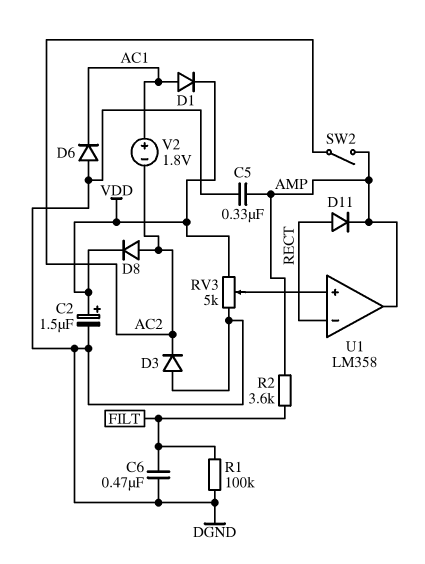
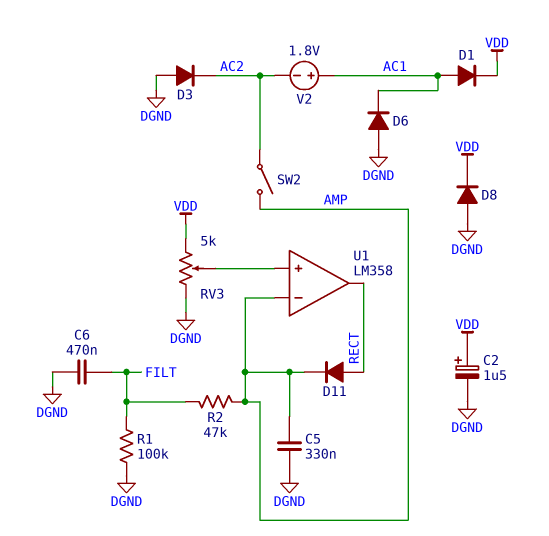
D8: diode (A AC2, K VDD) -> diode (A DGND, K VDD)
R2: 3.6k (AMP, FILT) -> 47k (AMP, FILT)
U1 pin in-: RECT -> AMP
U1 pin out: AMP -> RECT

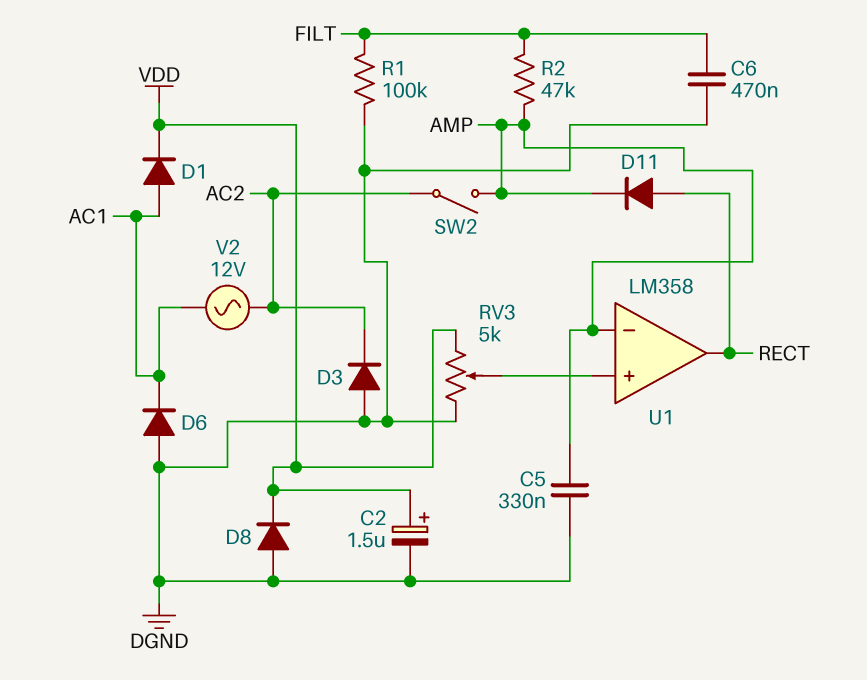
V2: 1.8V (plus AC1, minus AC2) -> AC 12V (AC1, AC2)

